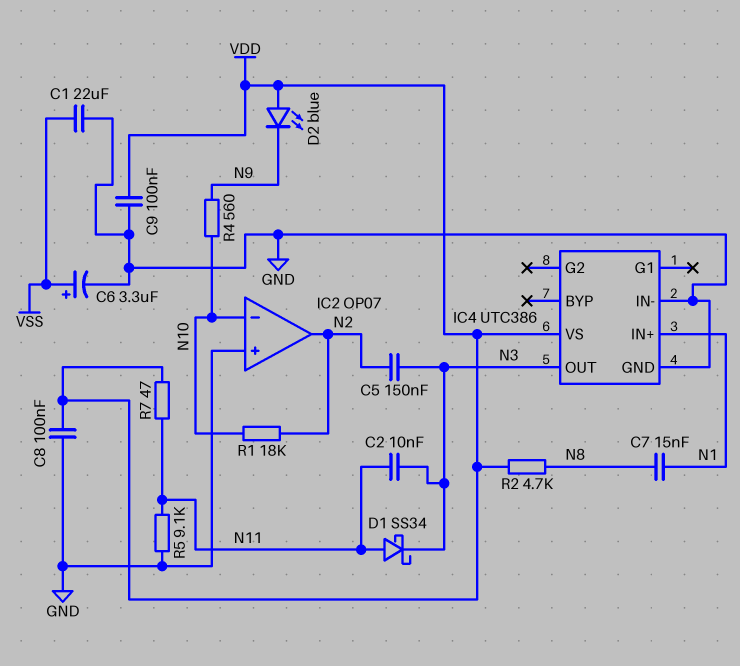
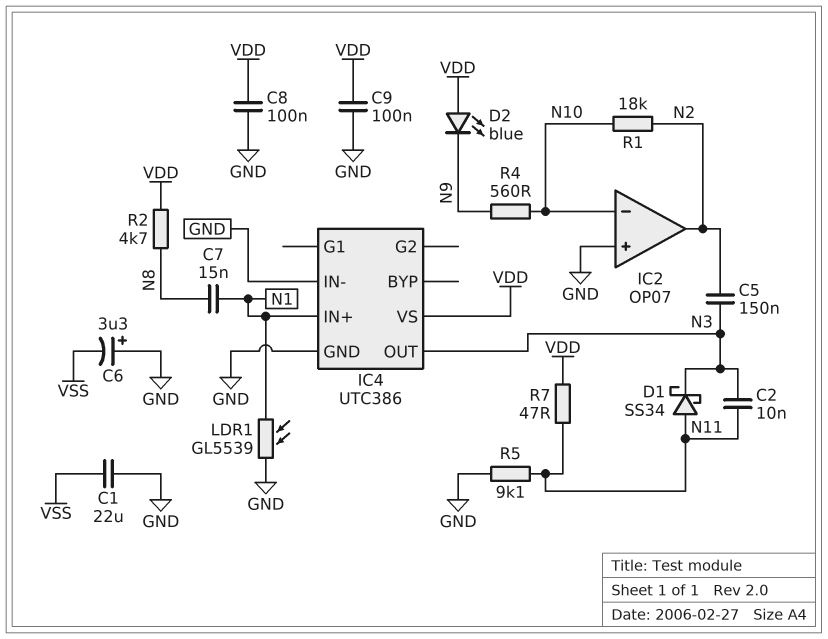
C6: 3.3uF (plus VSS, minus GND) -> 3.3uF (plus GND, minus VSS)
LDR1: none -> GL5539 (GND, N1)

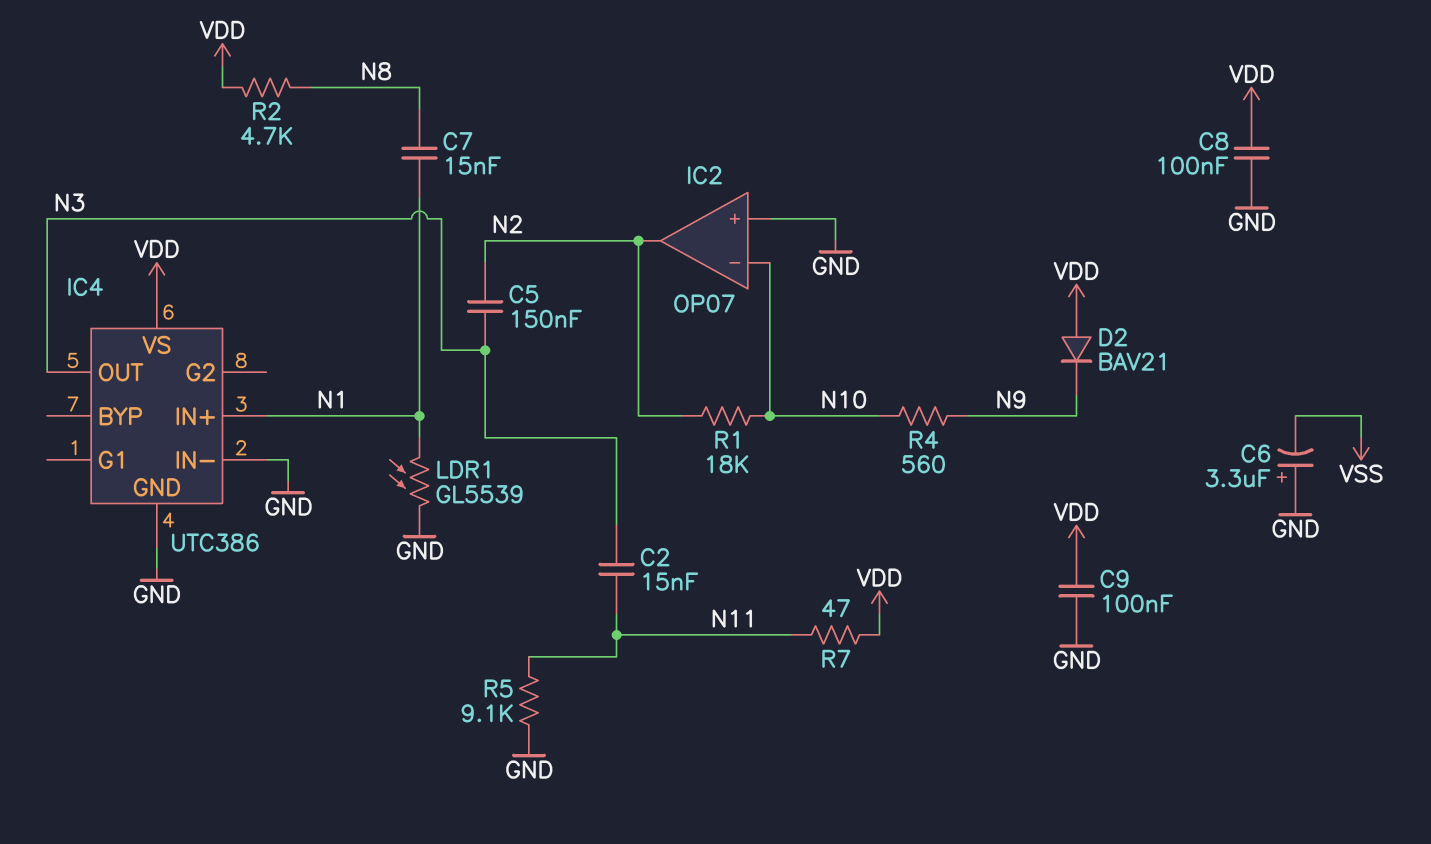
C1: 22uF (GND, VSS) -> none
C2: 10nF (N3, N11) -> 15nF (N3, N11)
D1: schottky SS34 (A N11, K N3) -> none
D2: LED blue (A VDD, K N9) -> diode BAV21 (A VDD, K N9)

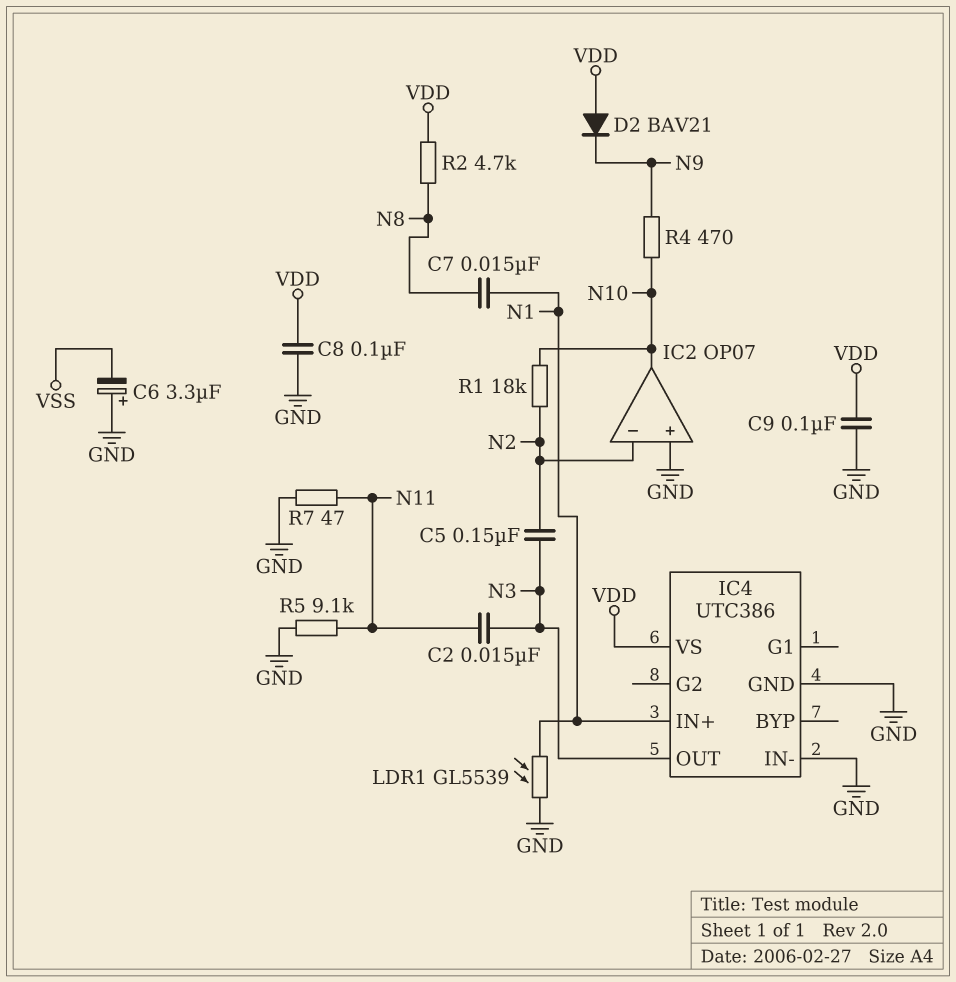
IC2 pin in-: N10 -> N2
IC2 pin out: N2 -> N10
R4: 560 (N9, N10) -> 470 (N9, N10)
R7: 47 (N11, VDD) -> 47 (GND, N11)

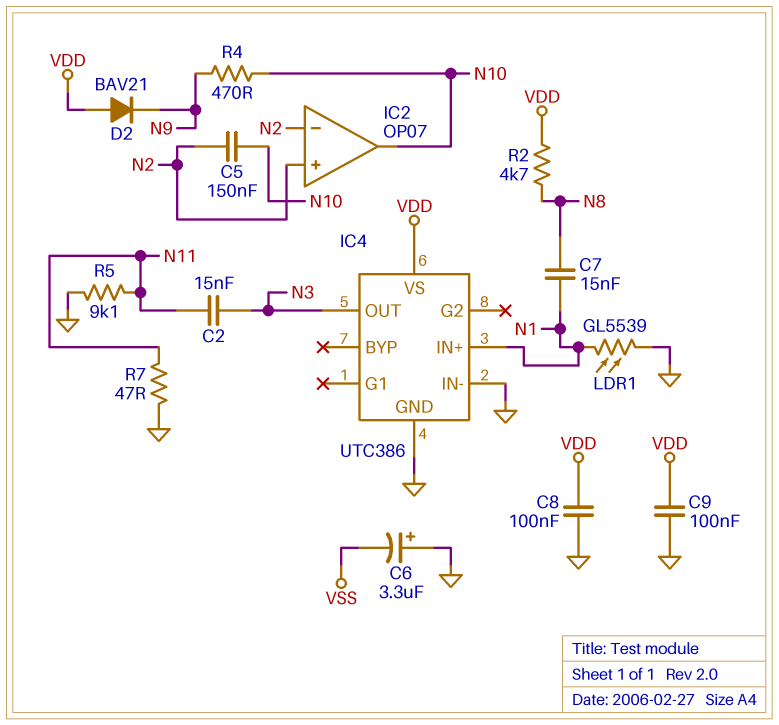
C5: 150nF (N2, N3) -> 150nF (N2, N10)
IC2 pin in+: GND -> N2
R1: 18k (N2, N10) -> none

